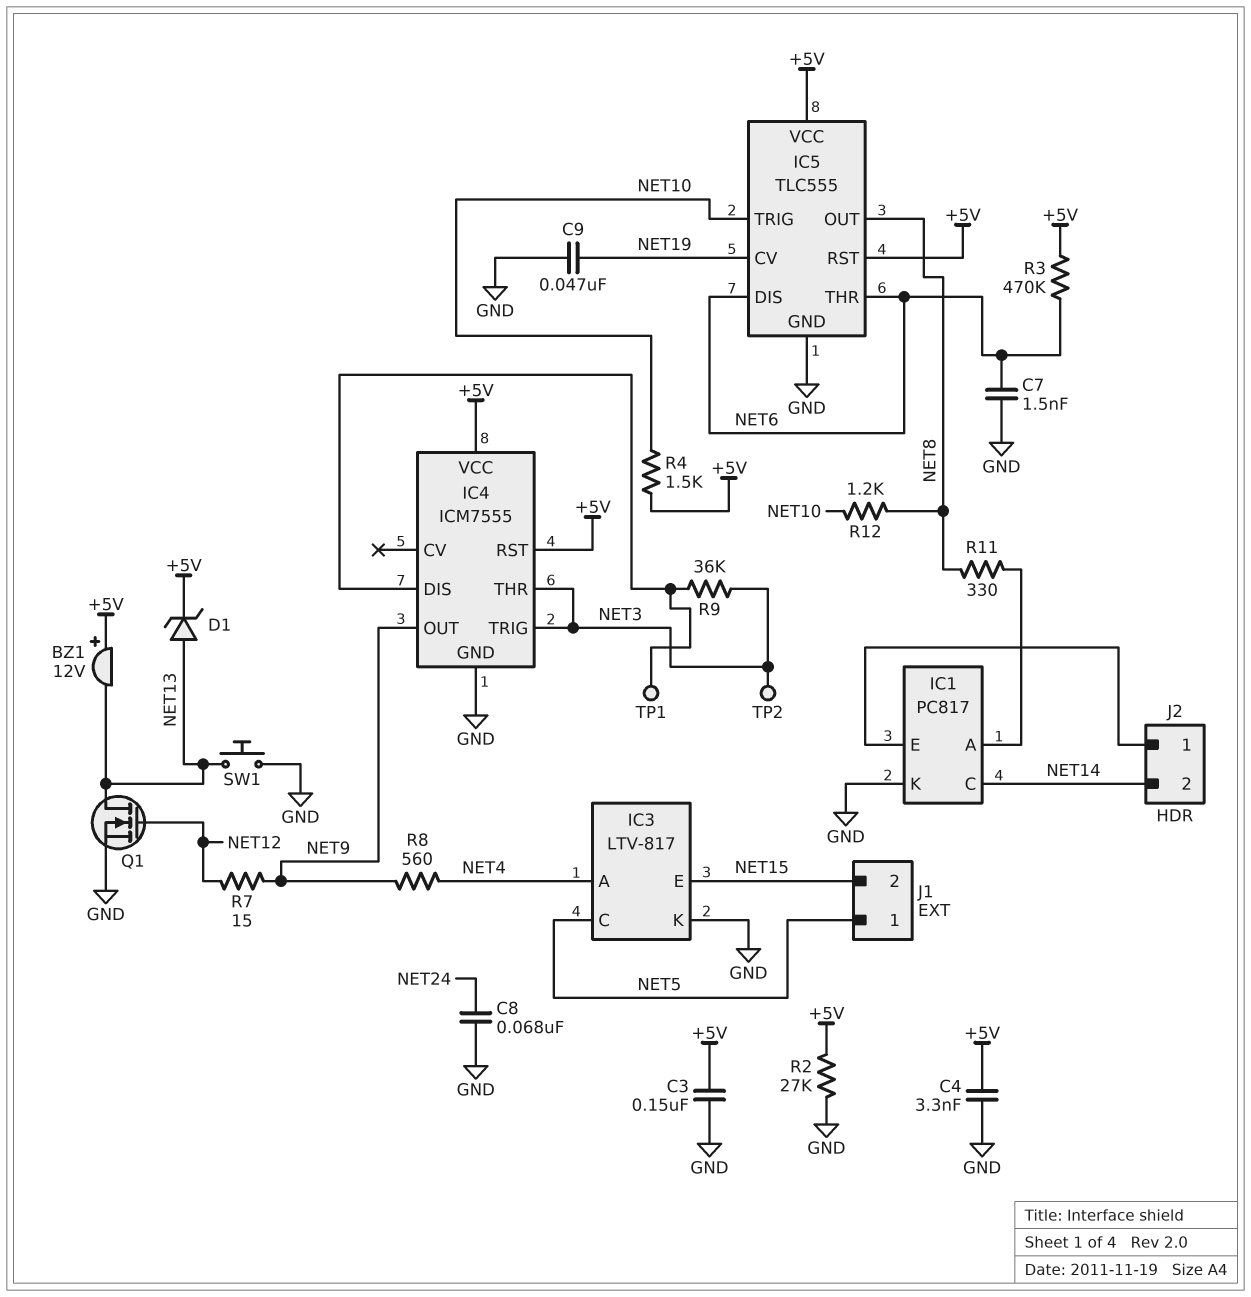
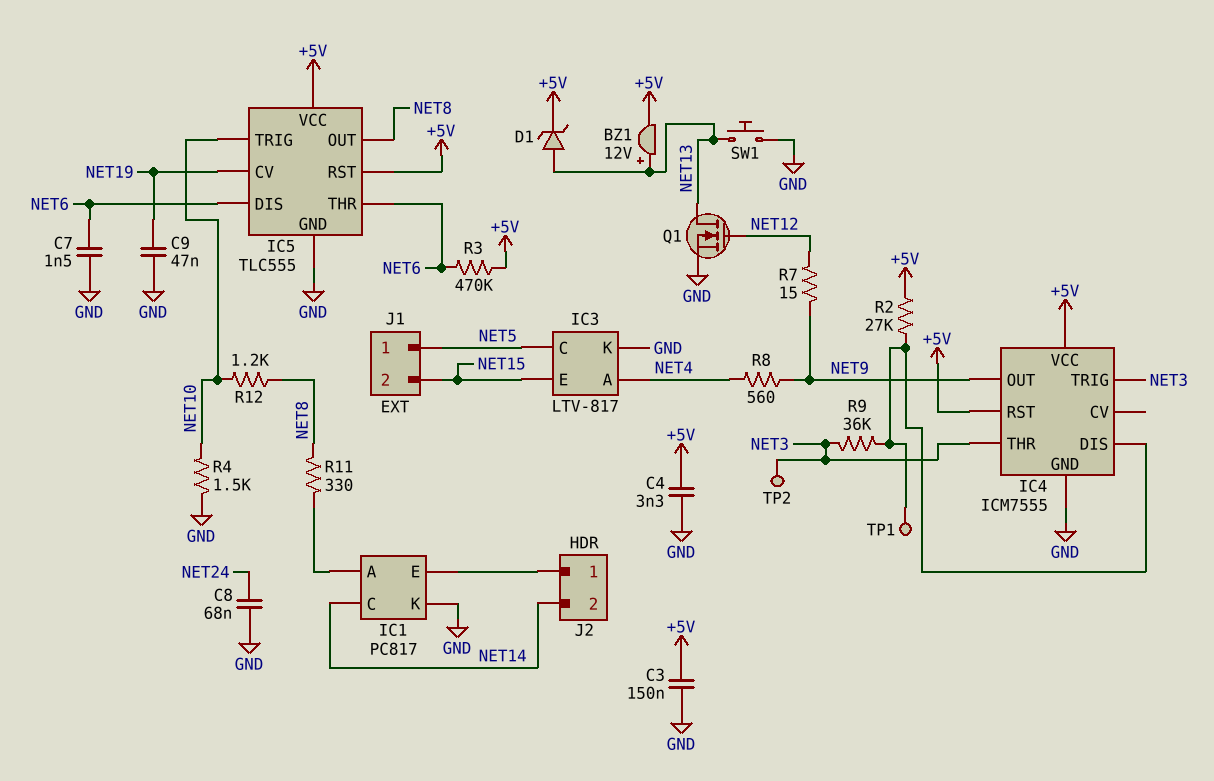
BZ1: buzzer 12V (plus +5V, minus NET13) -> buzzer 12V (plus NET13, minus +5V)
R2: 27k (+5V, GND) -> 27k (+5V, IC4/DIS)
R4: 1.5k (+5V, NET10) -> 1.5k (GND, NET10)

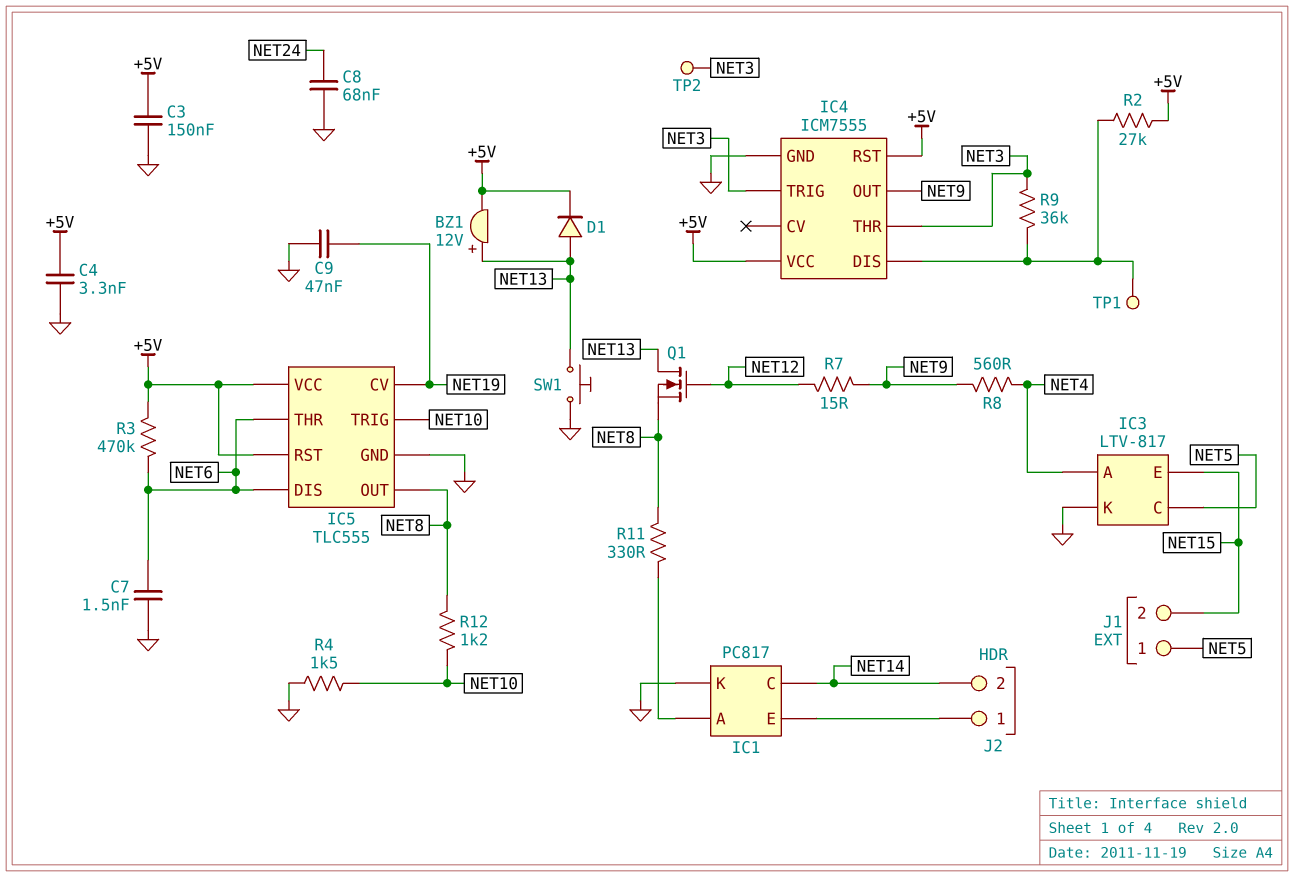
D1: zener (A NET13, K +5V) -> diode (A NET13, K +5V)
Q1: NMOS (G NET12, D NET13, S GND) -> NMOS (G NET12, D NET13, S NET8)

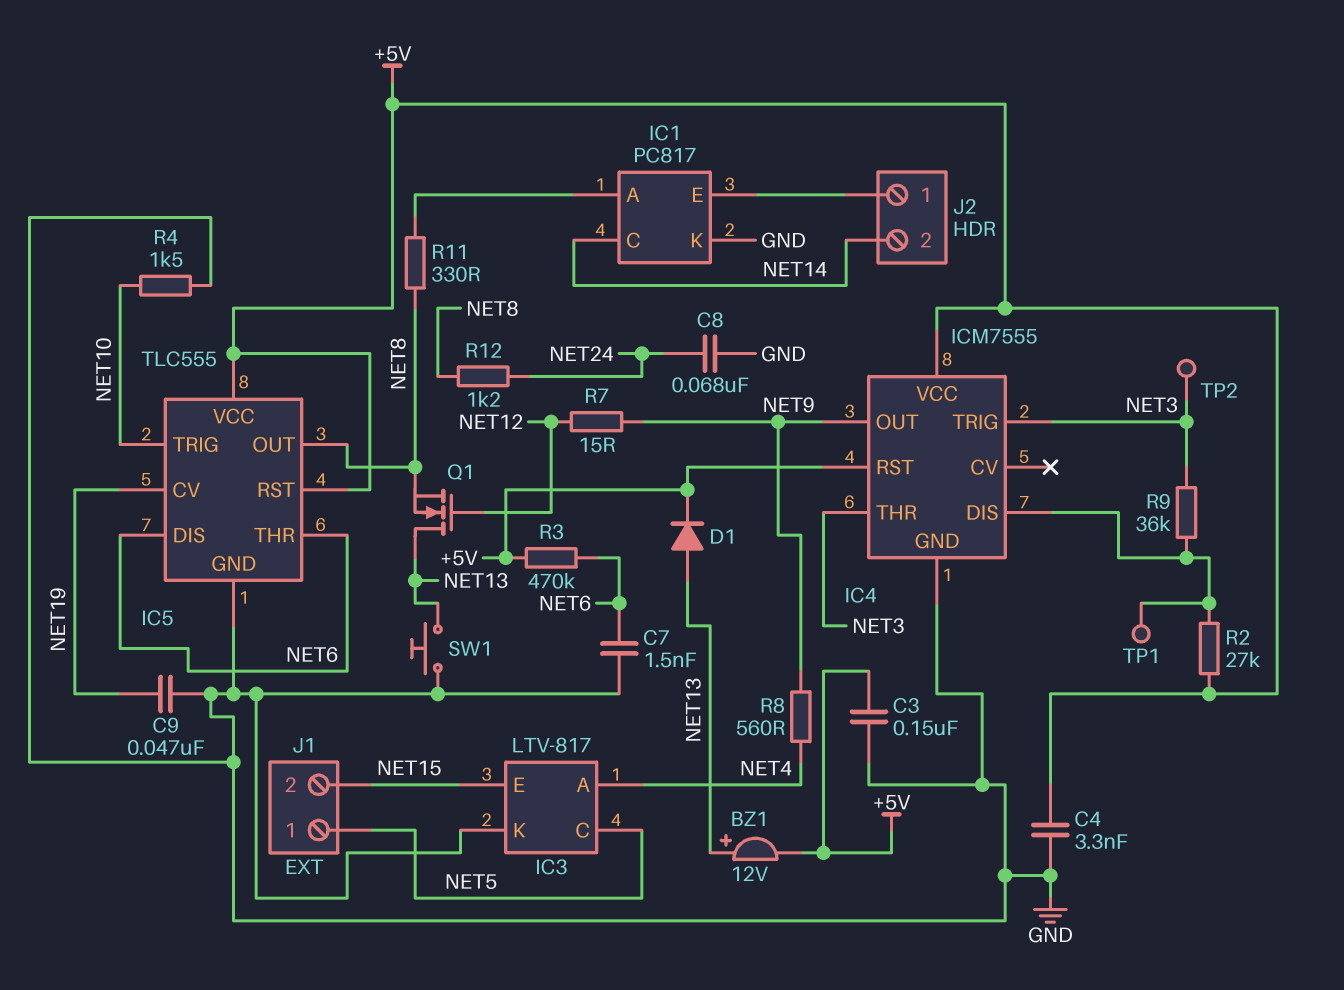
R12: 1.2k (NET8, NET10) -> 1.2k (NET8, NET24)

